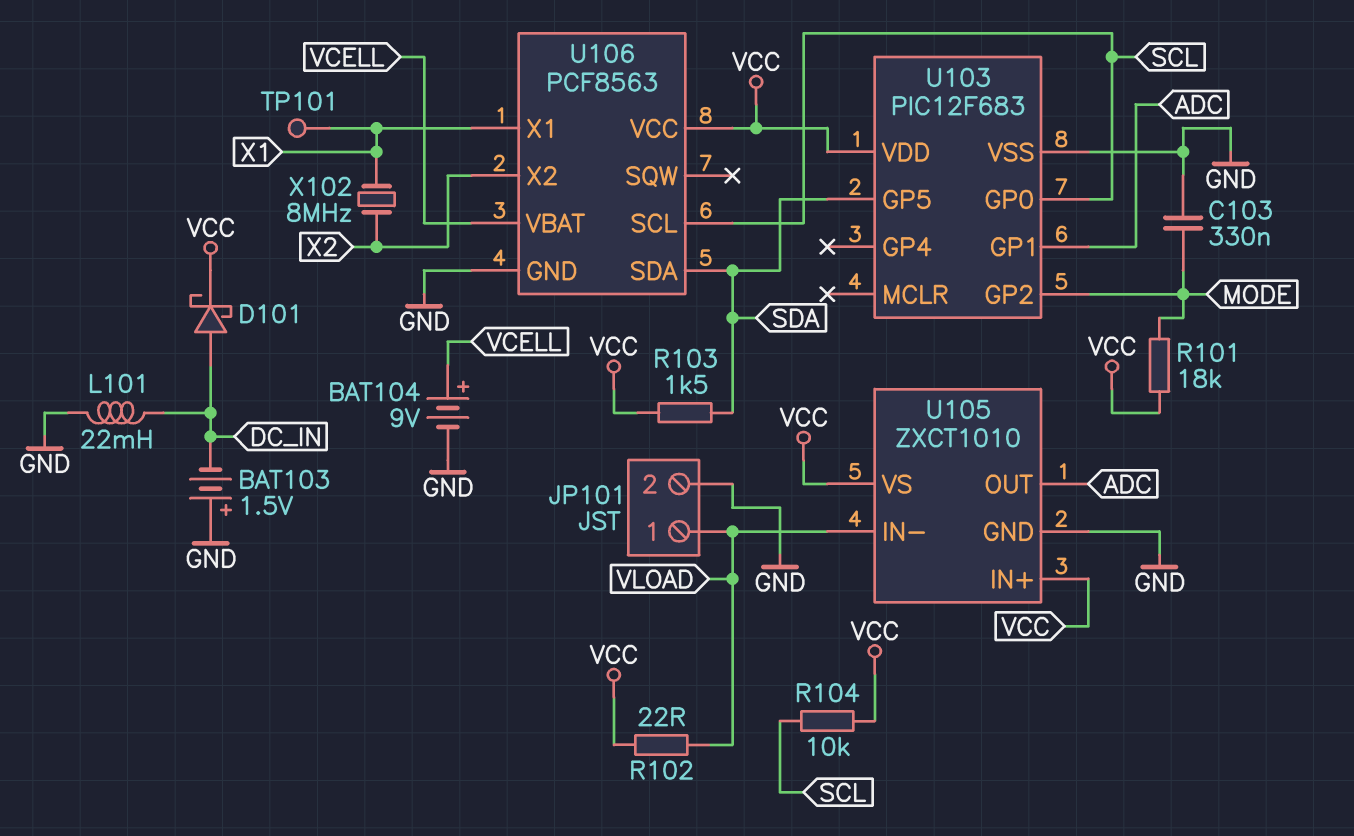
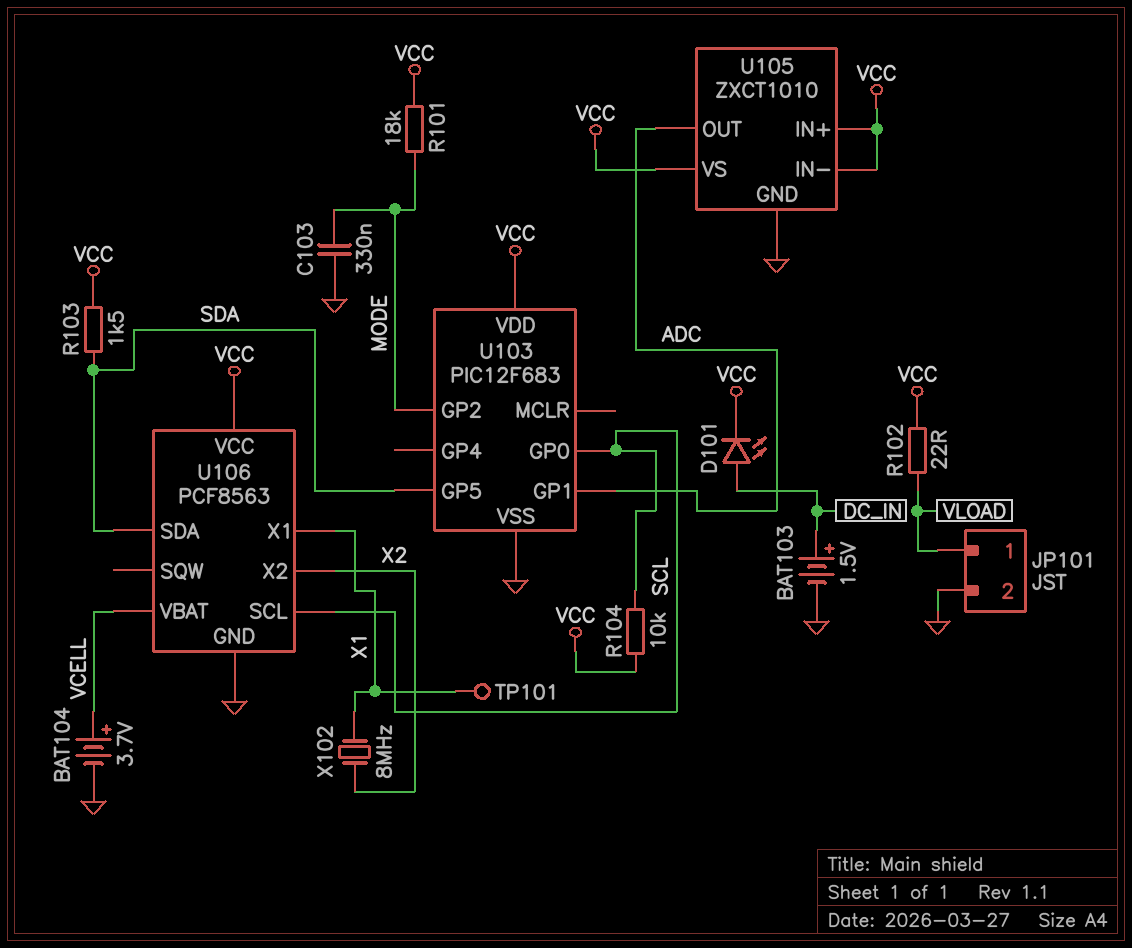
BAT103: 1.5V (plus GND, minus DC_IN) -> 1.5V (plus DC_IN, minus GND)
BAT104: 9V (plus VCELL, minus GND) -> 3.7V (plus VCELL, minus GND)
D101: schottky (A DC_IN, K VCC) -> LED (A DC_IN, K VCC)
L101: 22mH (DC_IN, GND) -> none
U105 pin IN-: VLOAD -> VCC

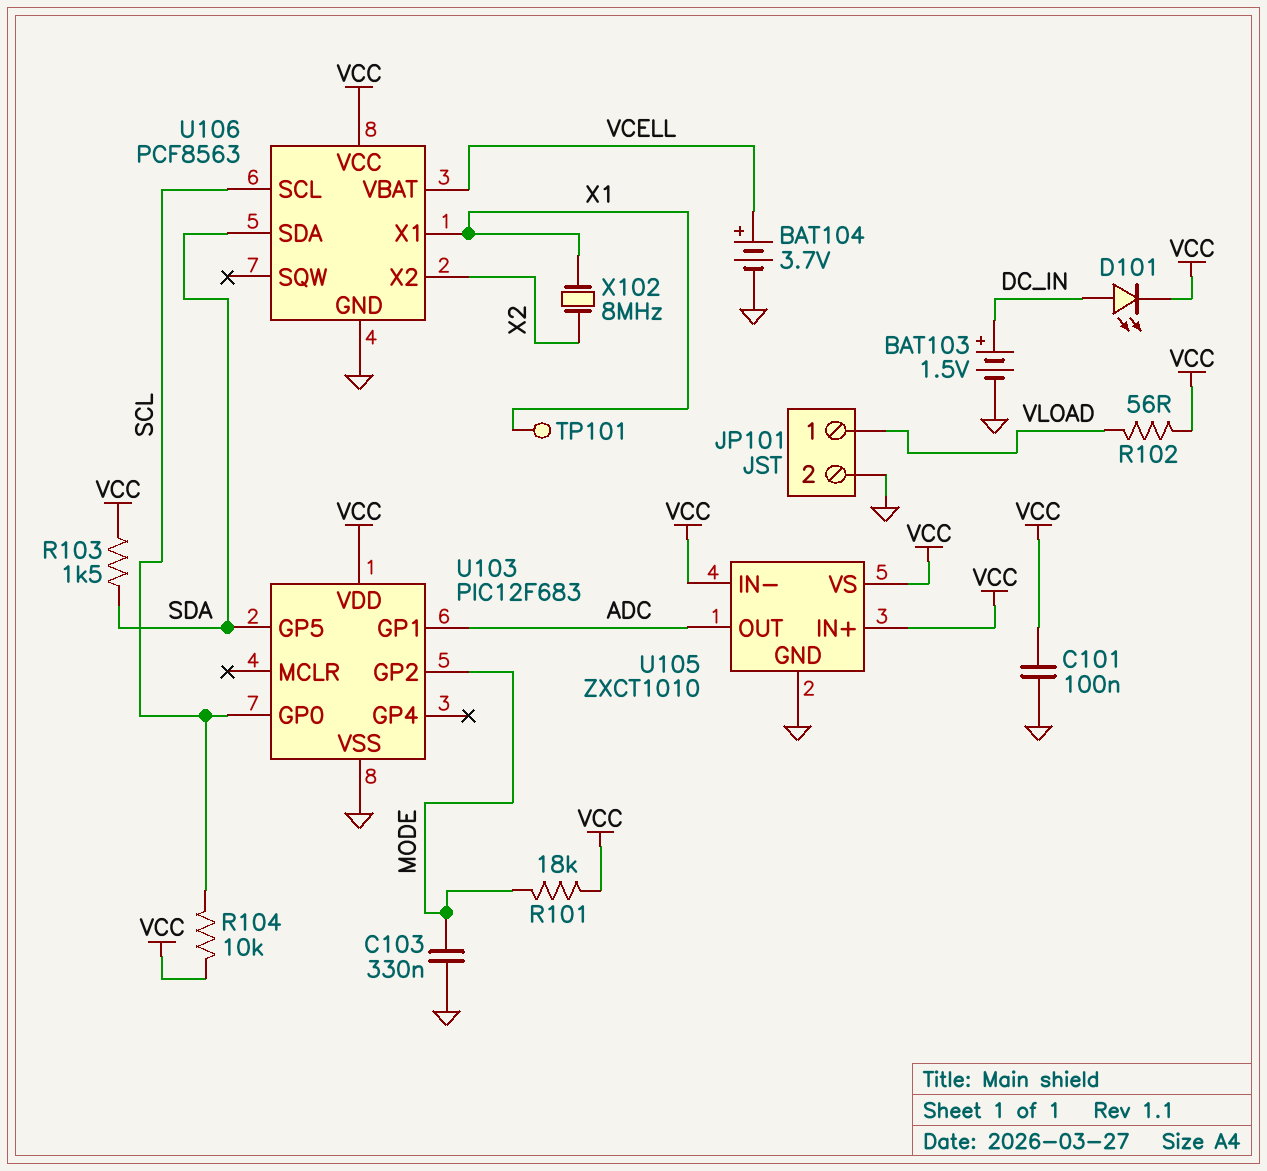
C101: none -> 100nF (GND, VCC)
R102: 22 (VCC, VLOAD) -> 56 (VCC, VLOAD)

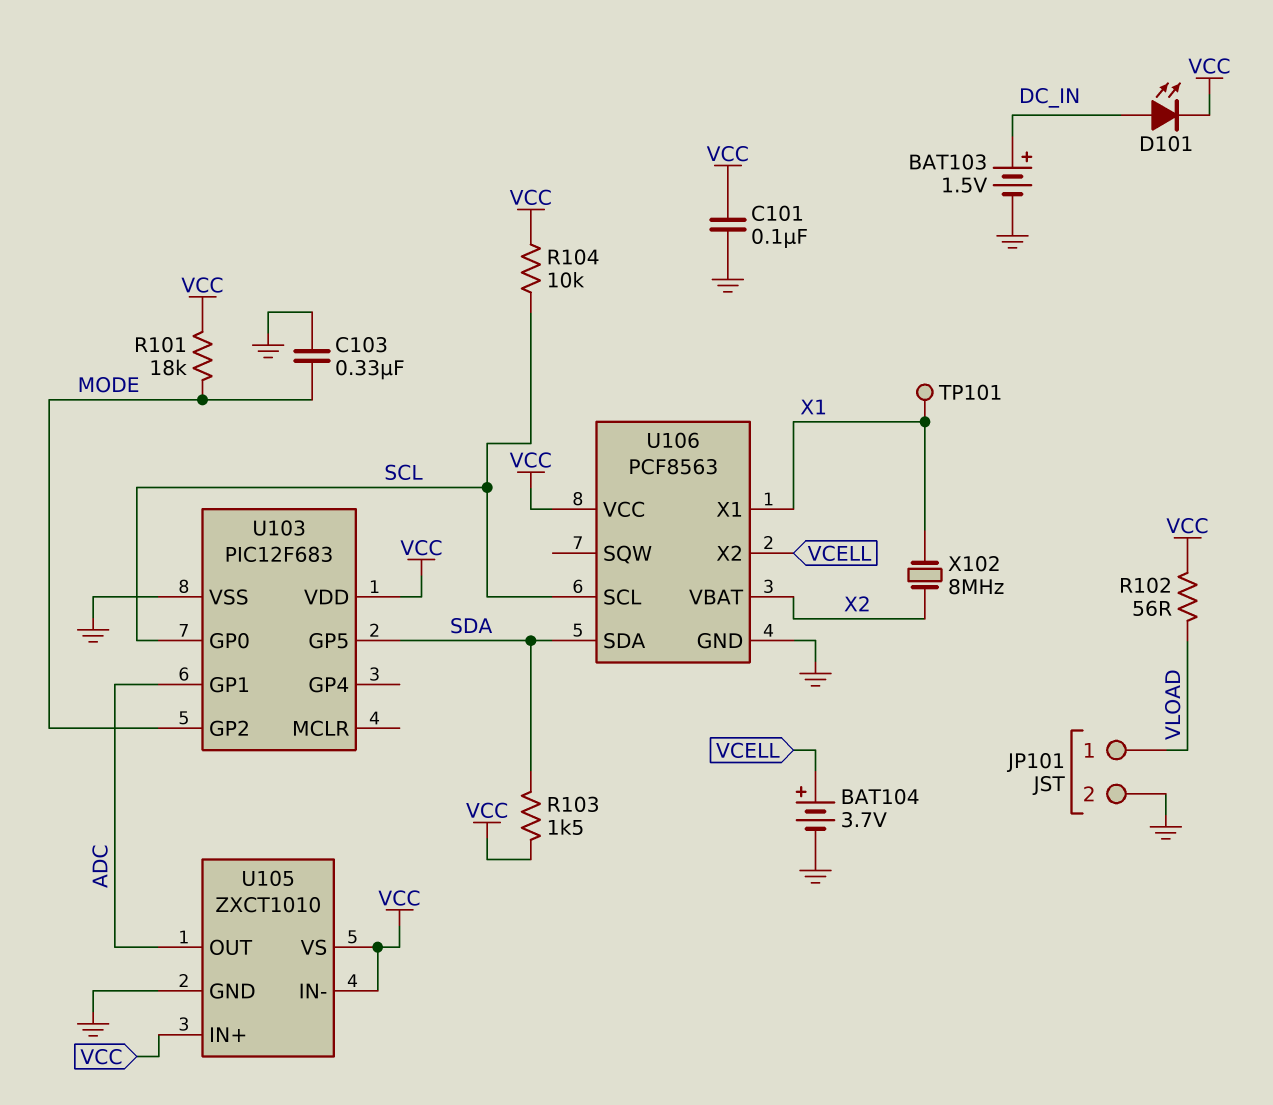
U106 pin VBAT: VCELL -> X2
U106 pin X2: X2 -> VCELL

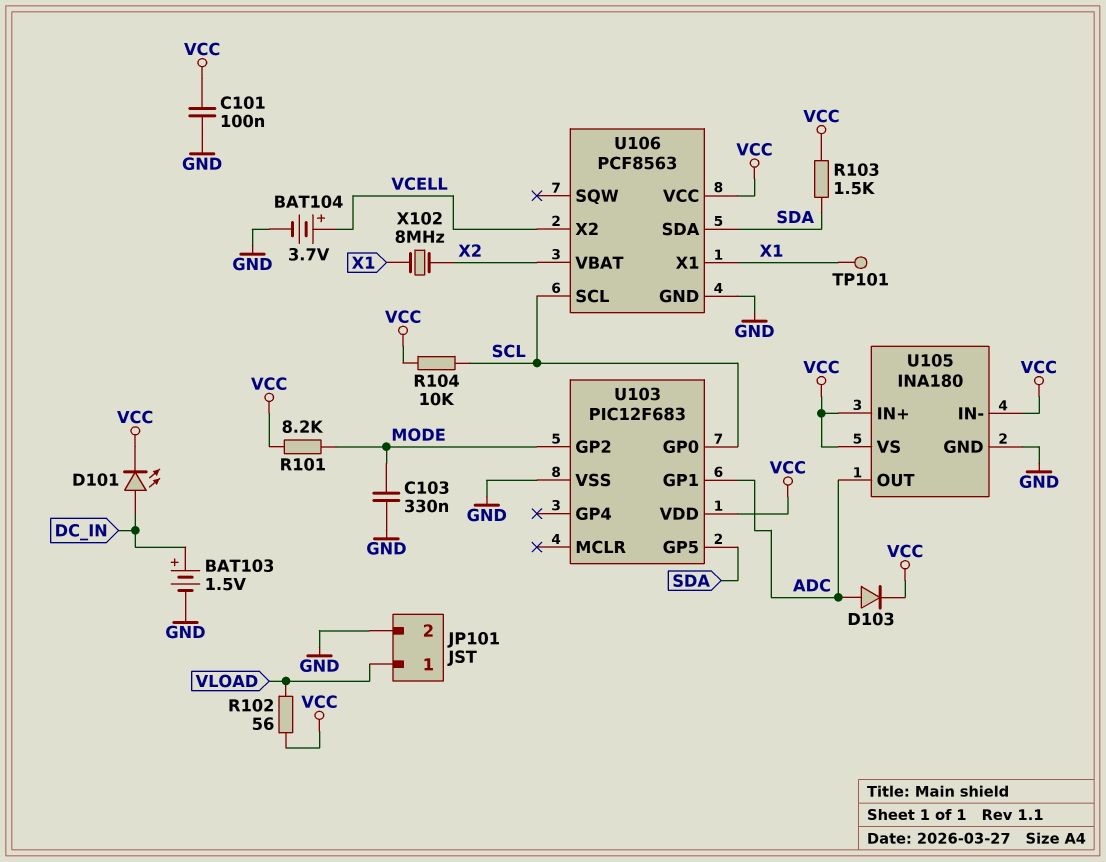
D103: none -> diode (A ADC, K VCC)
R101: 18k (MODE, VCC) -> 8.2k (MODE, VCC)
U105: ZXCT1010 -> INA180

